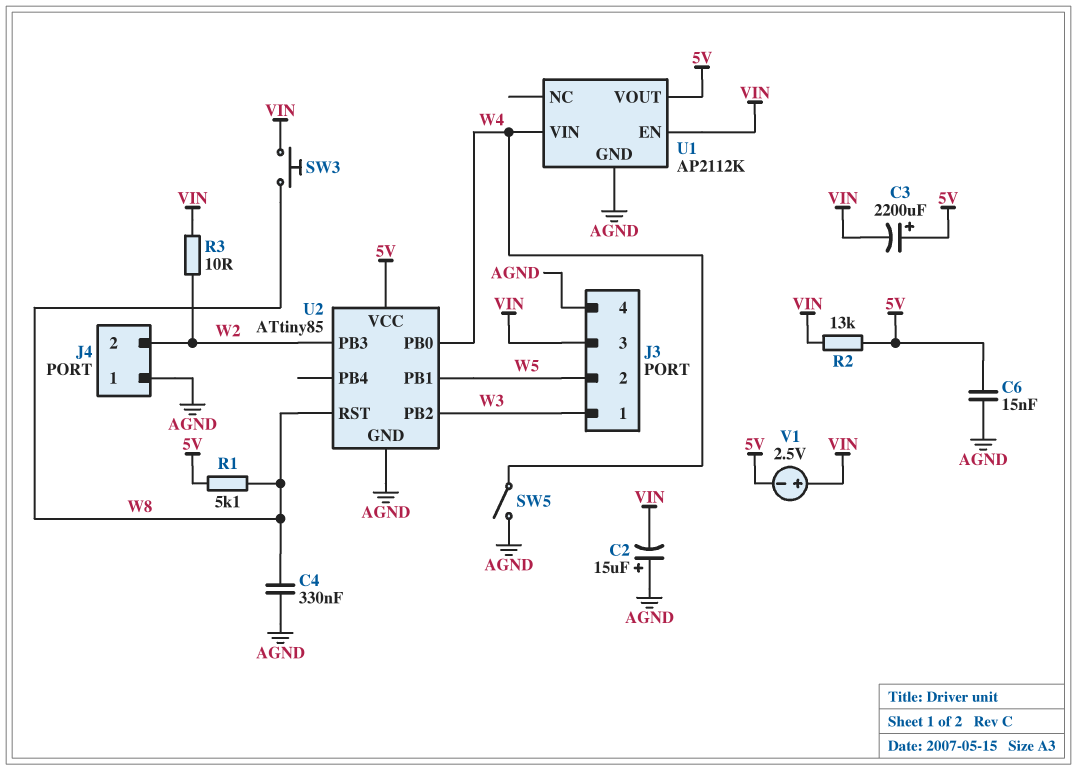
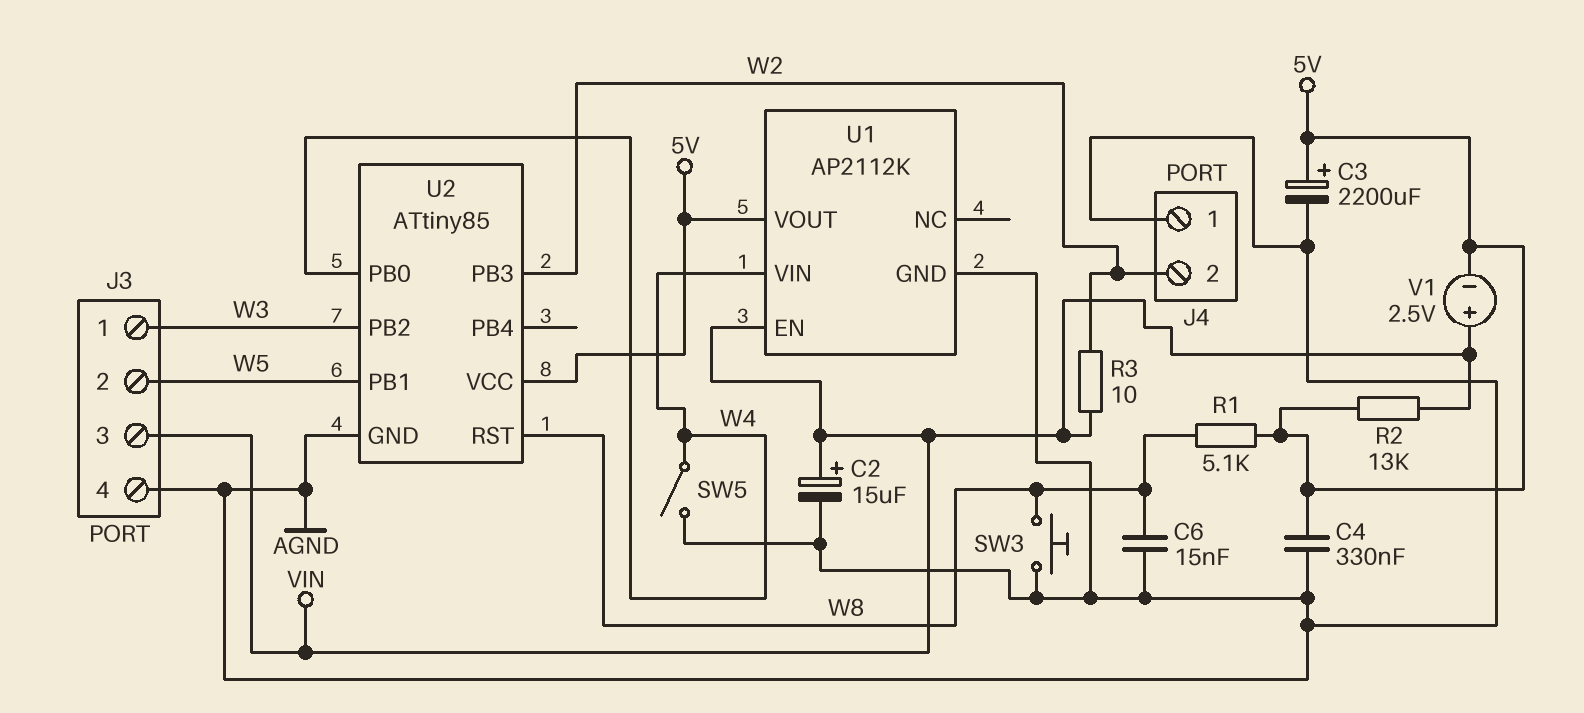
C2: 15uF (plus AGND, minus VIN) -> 15uF (plus VIN, minus AGND)
C3: 2200uF (plus 5V, minus VIN) -> 2200uF (plus 5V, minus AGND)
C4: 330nF (AGND, W8) -> 330nF (5V, AGND)
C6: 15nF (5V, AGND) -> 15nF (AGND, W8)
SW3: button (VIN, W8) -> button (AGND, W8)

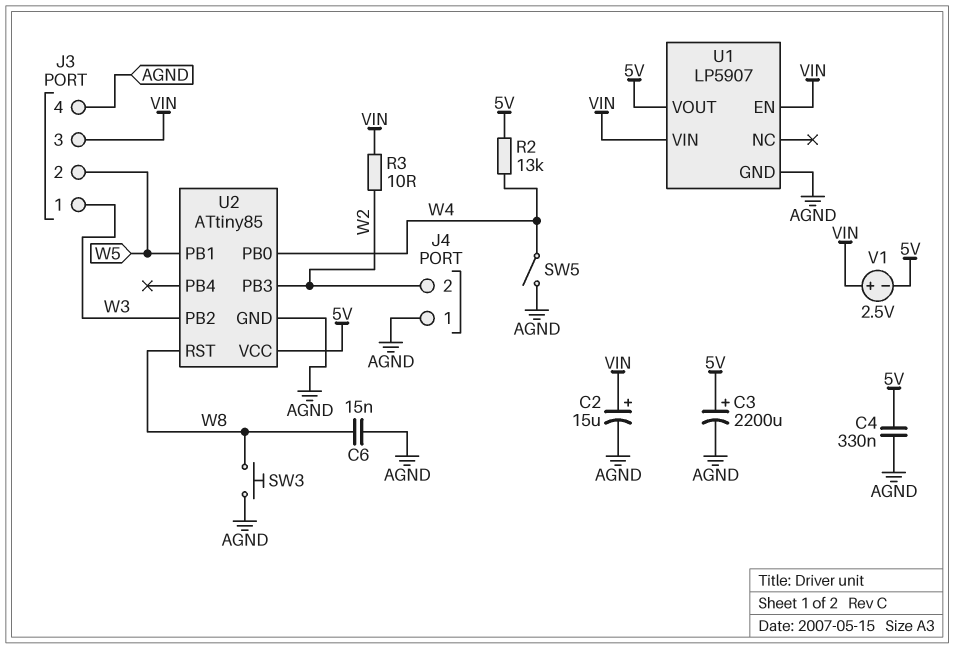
R1: 5.1k (5V, W8) -> none
R2: 13k (5V, VIN) -> 13k (5V, W4)
U1: AP2112K -> LP5907
U1 pin VIN: W4 -> VIN

